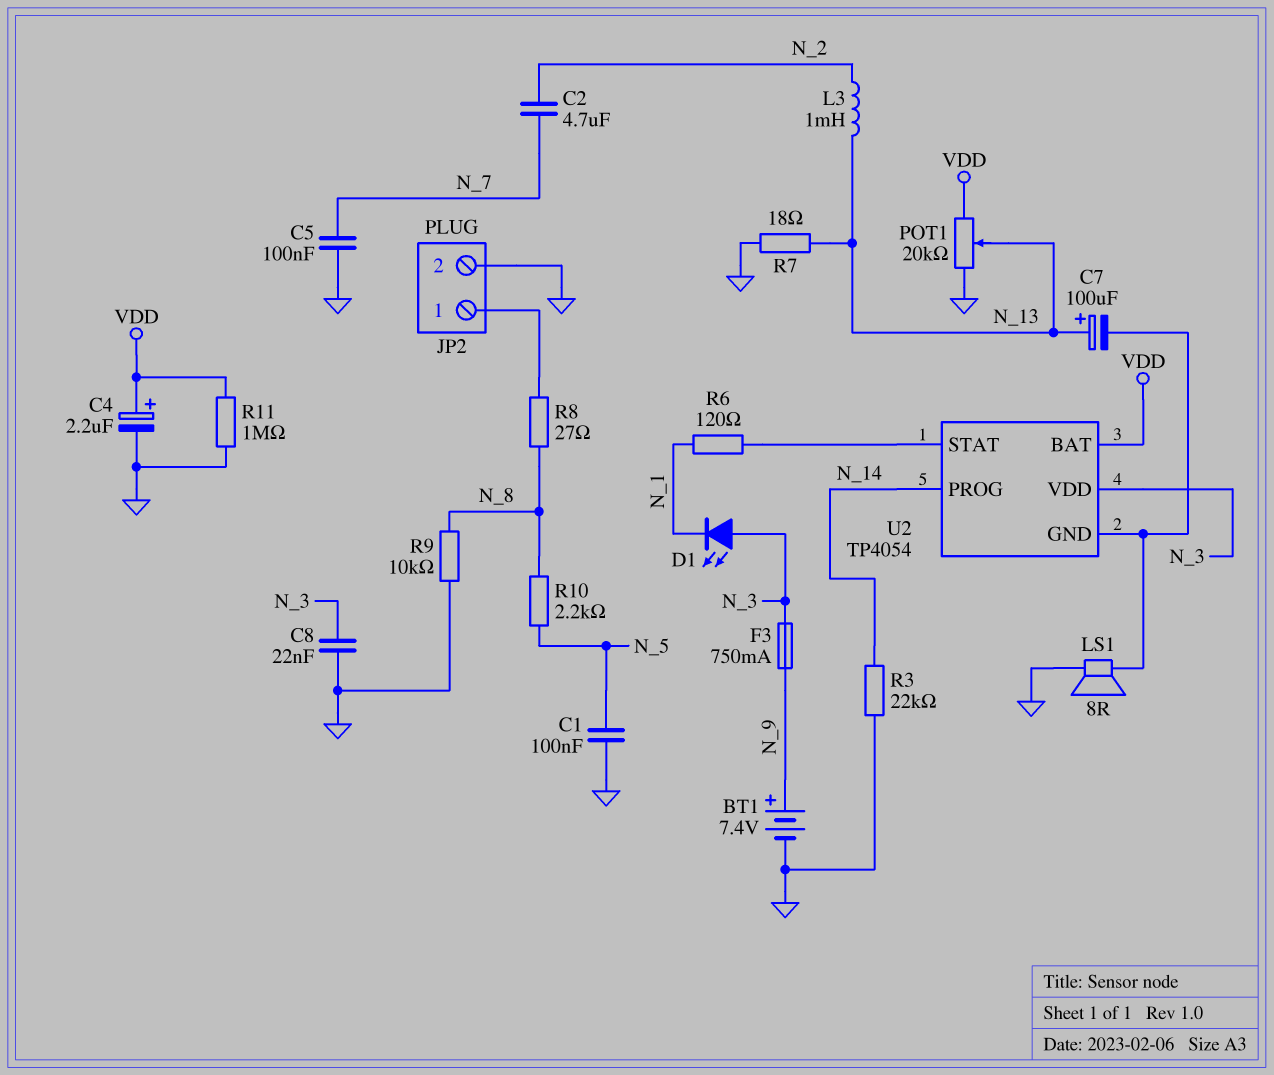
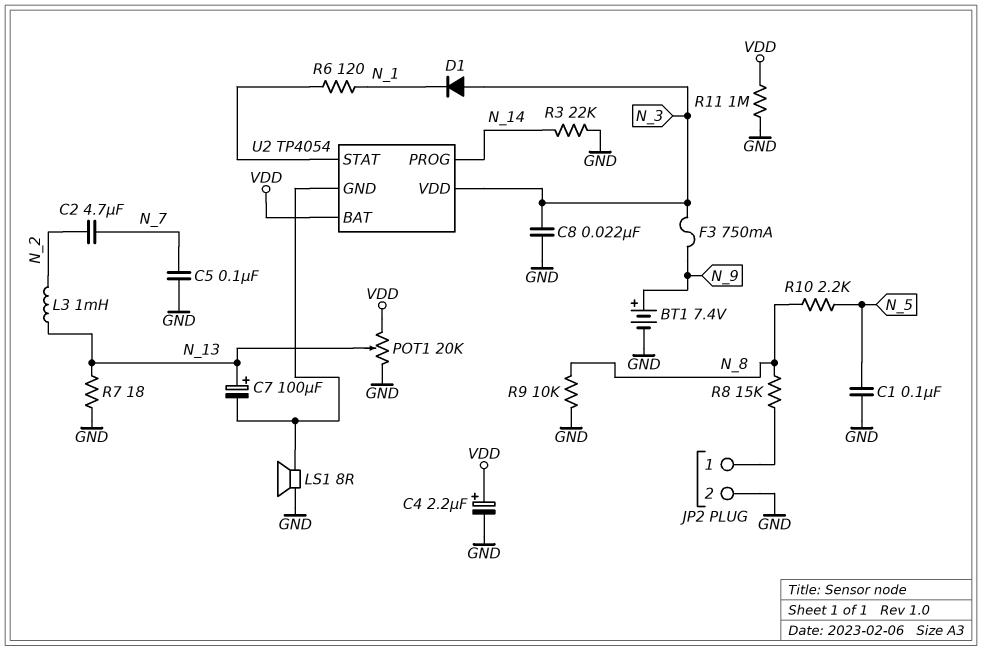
D1: LED (A N_3, K N_1) -> diode (A N_3, K N_1)
R8: 27 (JP2/1, N_8) -> 15k (JP2/1, N_8)

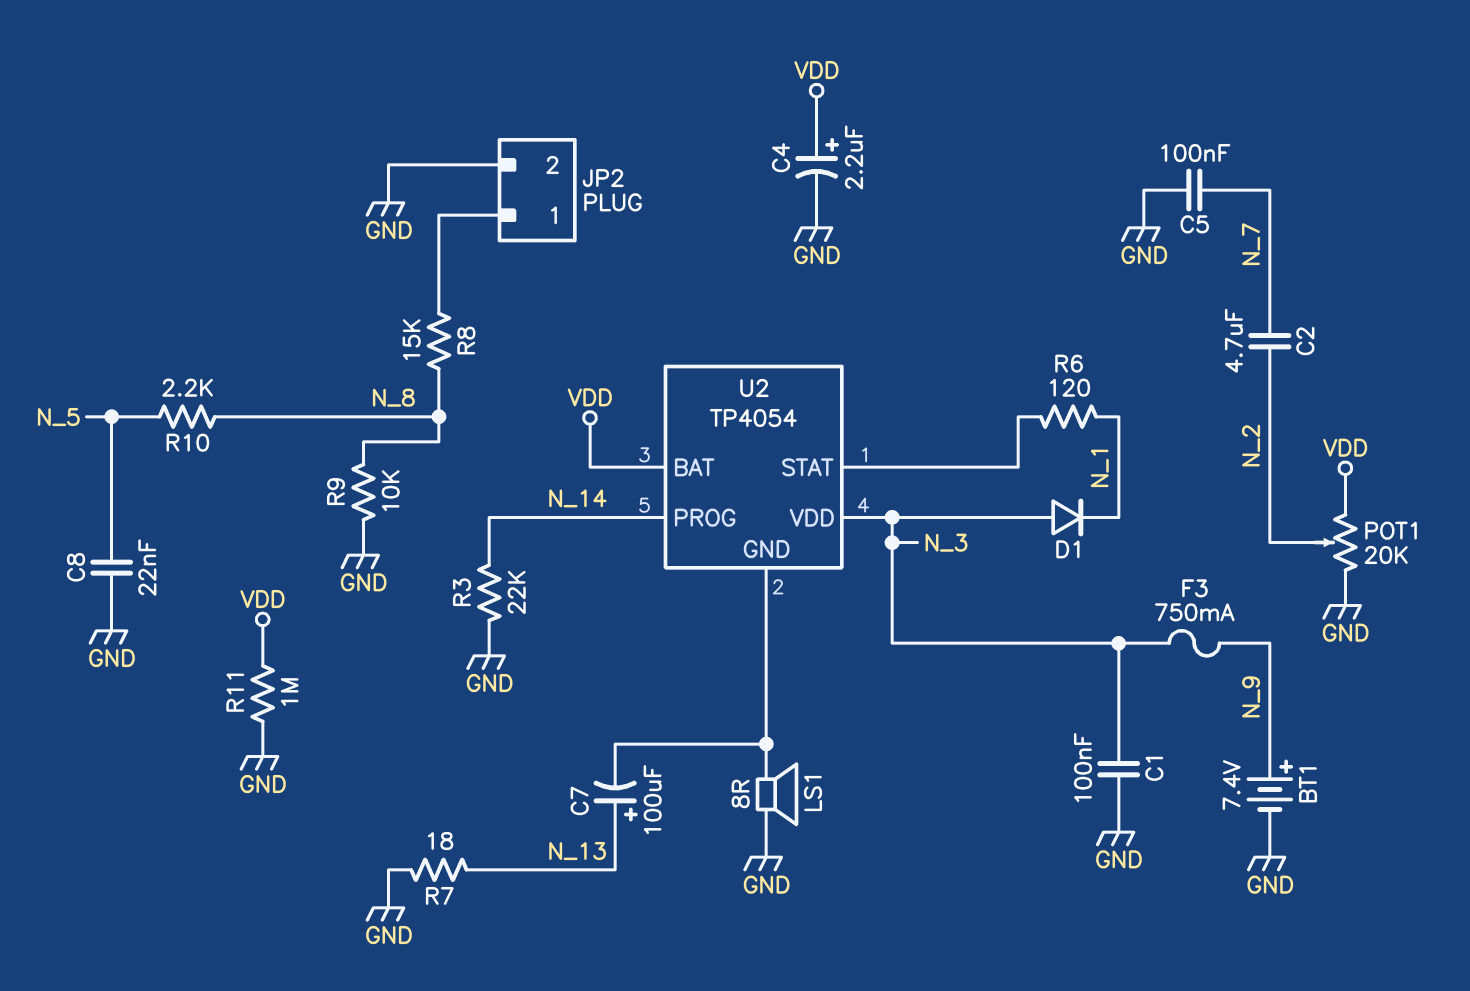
C1: 100nF (GND, N_5) -> 100nF (GND, N_3)
C8: 22nF (GND, N_3) -> 22nF (GND, N_5)
L3: 1mH (N_2, N_13) -> none
POT1: 20k (GND, VDD, wiper N_13) -> 20k (GND, VDD, wiper N_2)

